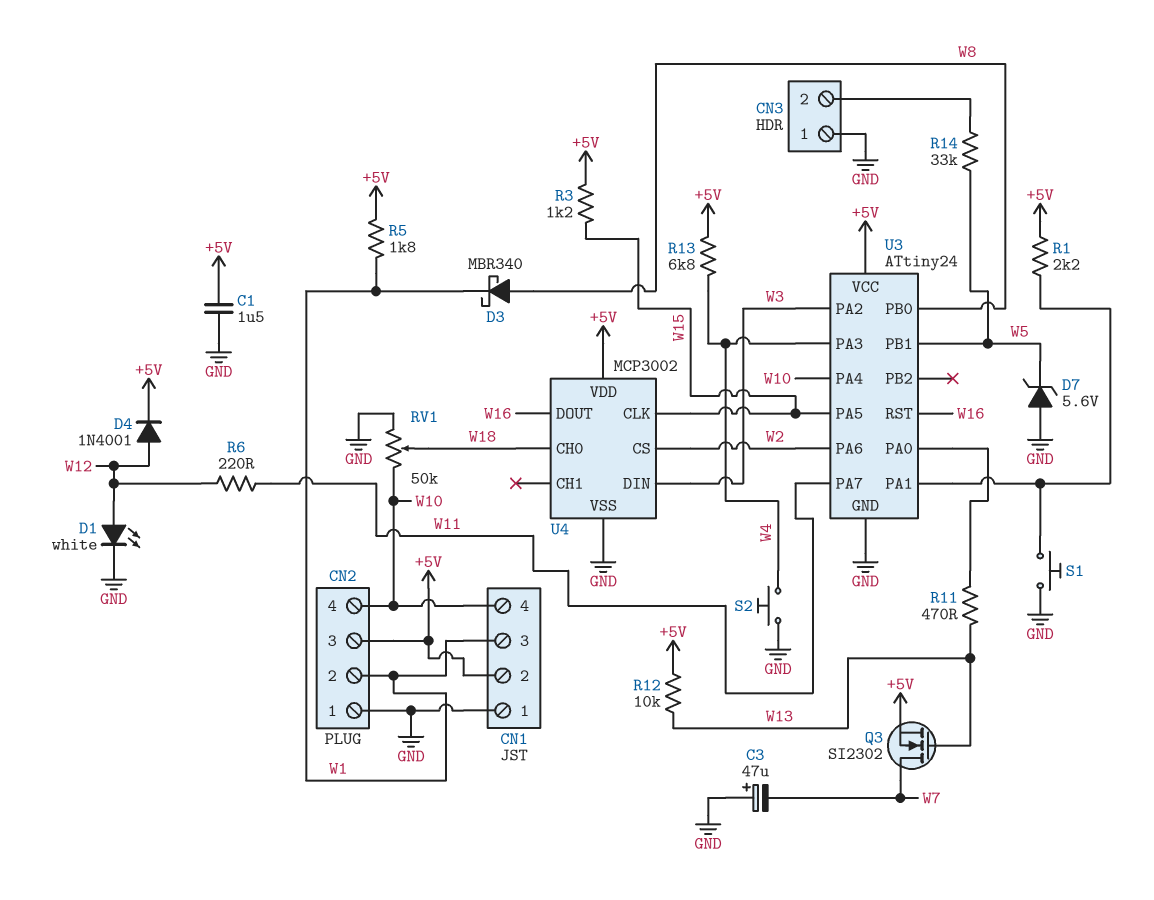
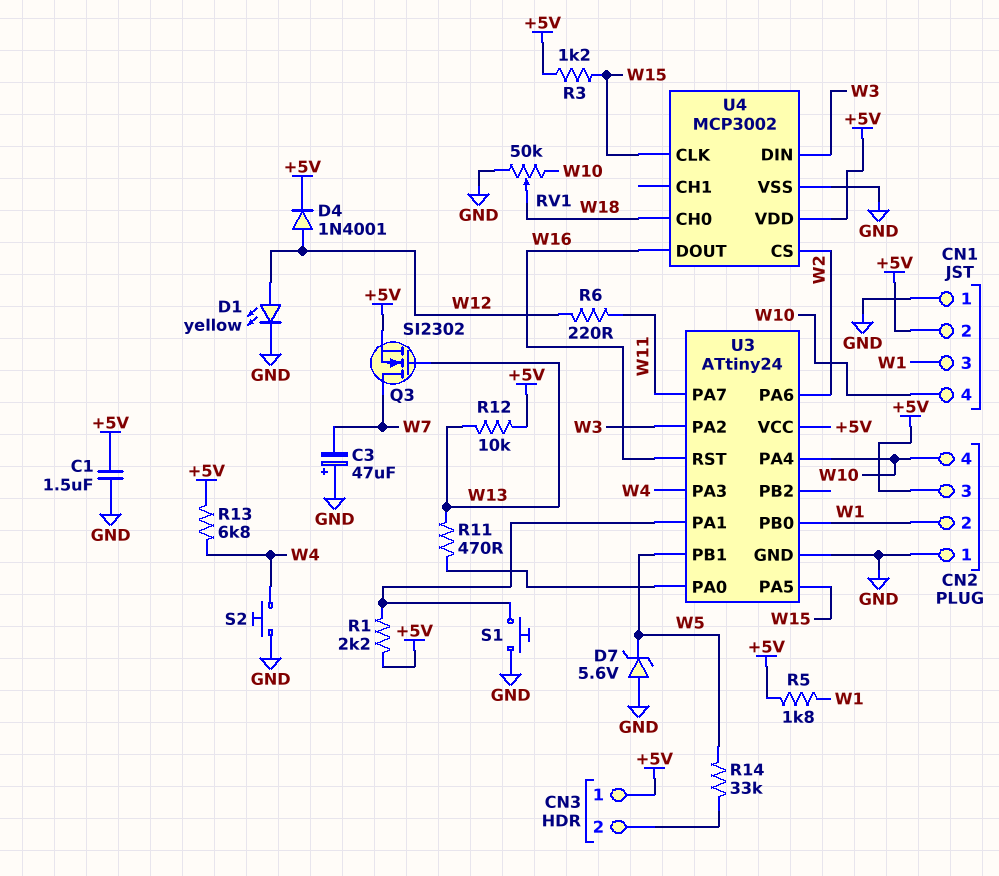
CN3 pin 1: GND -> +5V
D1: LED white (A W12, K GND) -> LED yellow (A W12, K GND)
D3: schottky MBR340 (A W8, K W1) -> none
U3 pin PB0: W8 -> W1

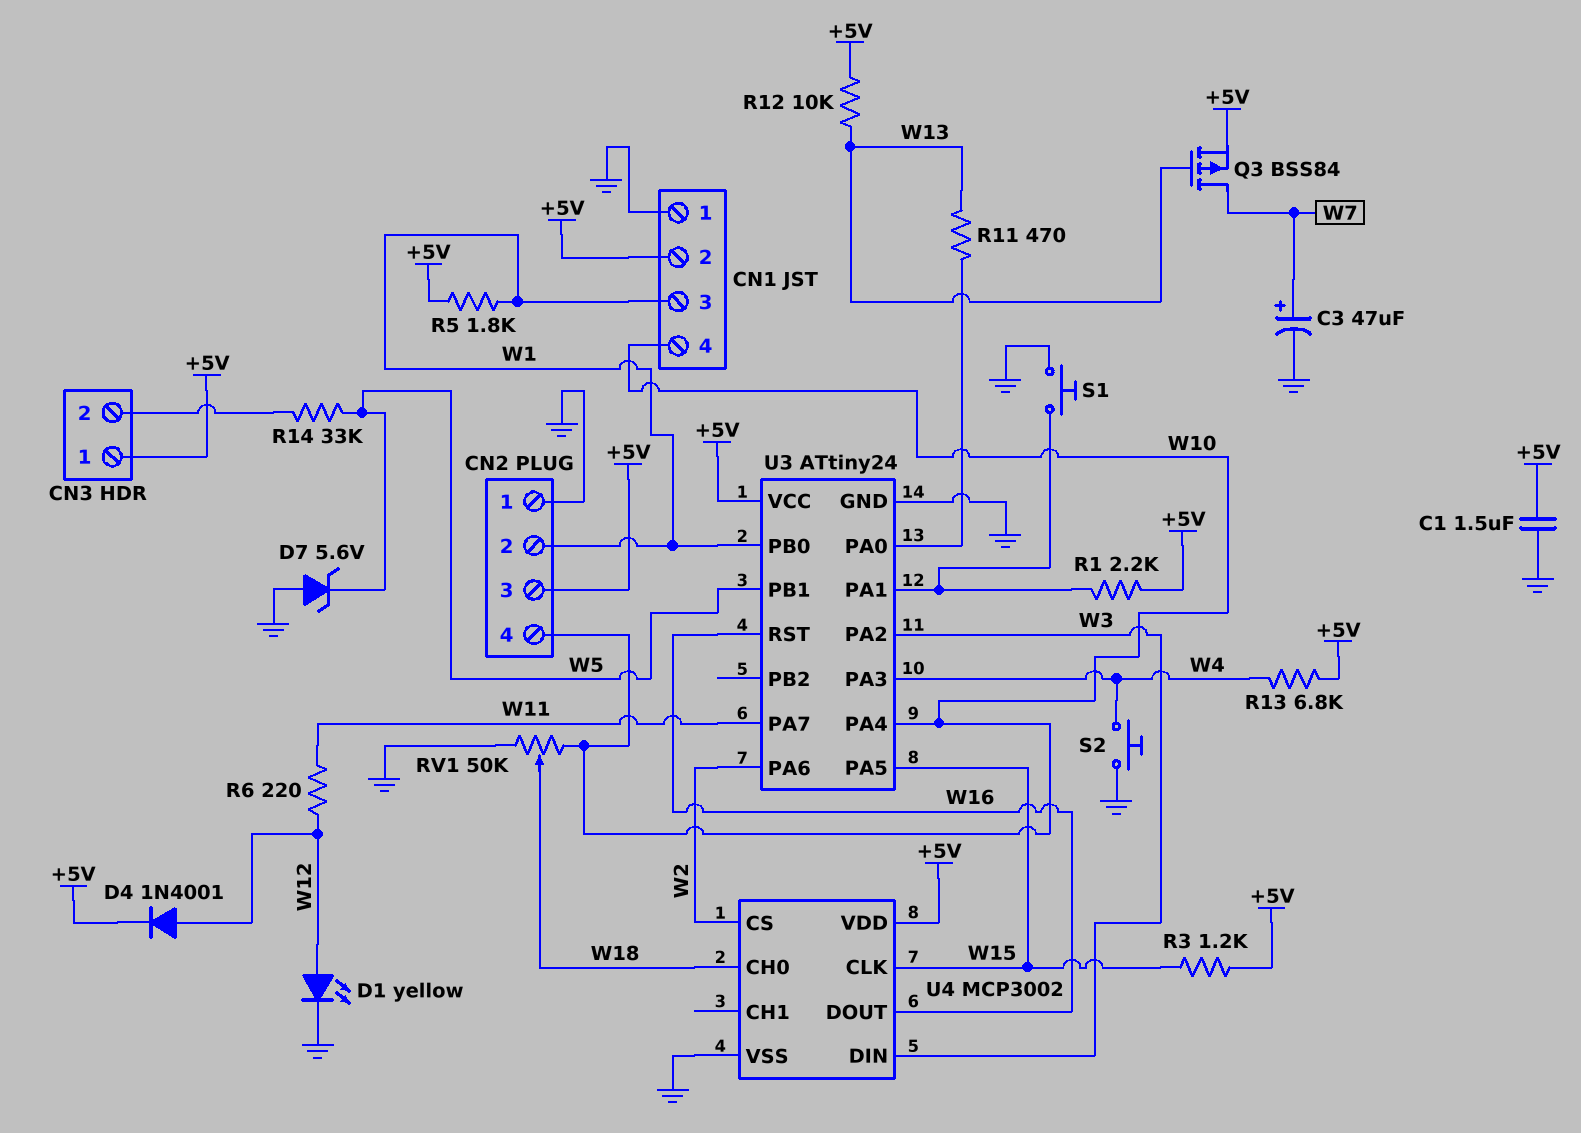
C3: 47uF (plus GND, minus W7) -> 47uF (plus W7, minus GND)
Q3: NMOS SI2302 (G W13, D W7, S +5V) -> PMOS BSS84 (G W13, D W7, S +5V)

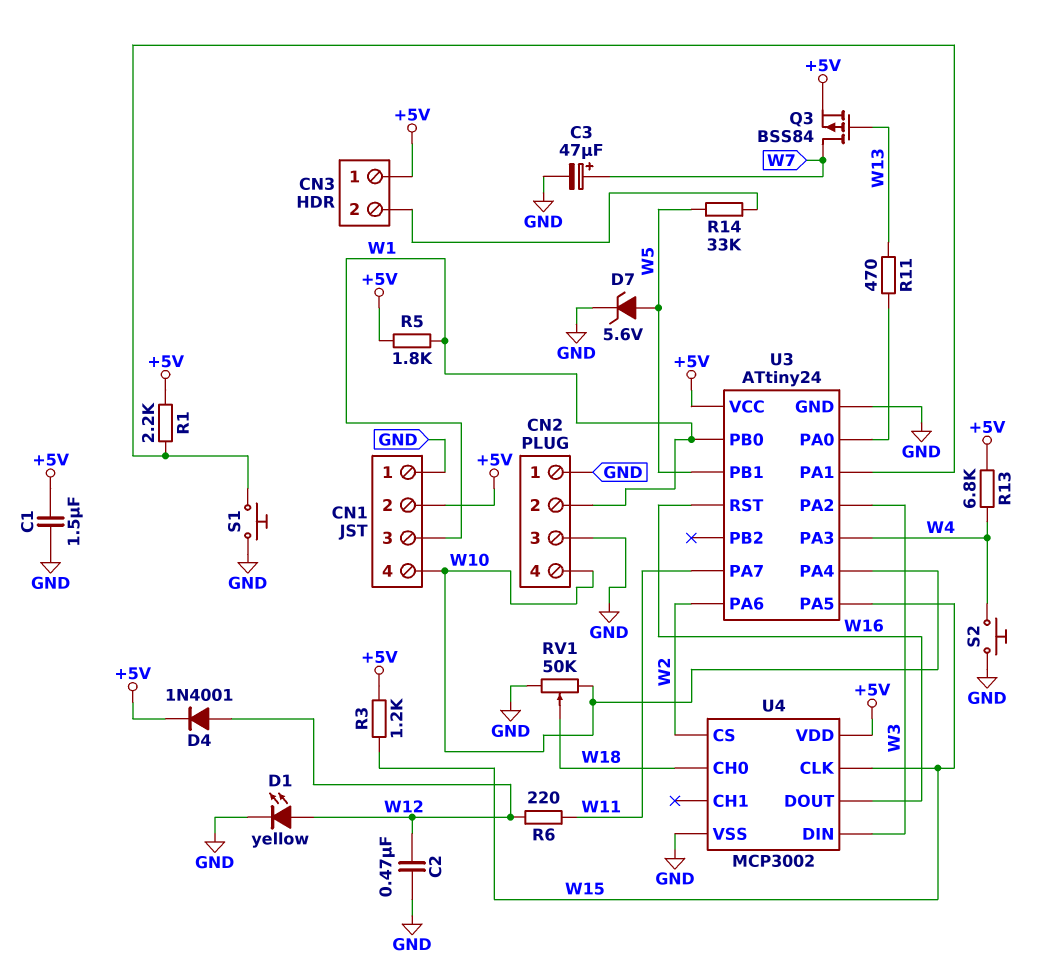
C2: none -> 470nF (GND, W12)
CN2 pin 3: +5V -> GND
D7: zener 5.6V (A GND, K W5) -> zener 5.6V (A W5, K GND)
R12: 10k (+5V, W13) -> none

